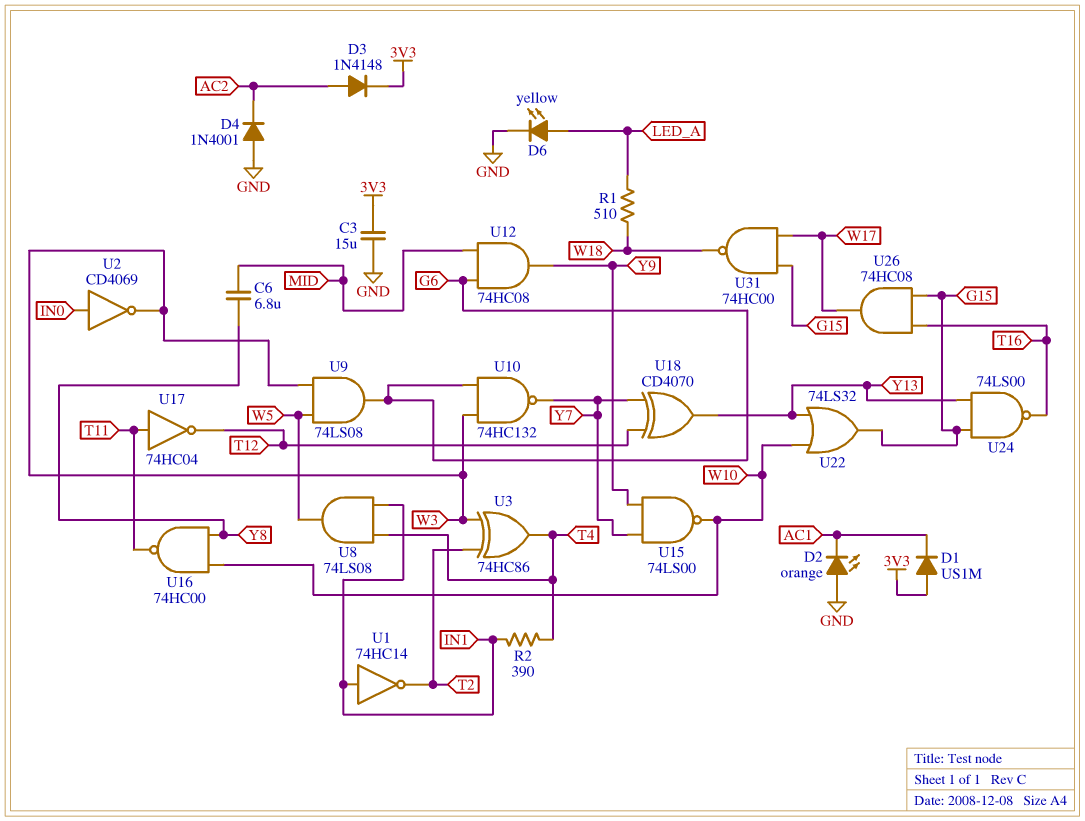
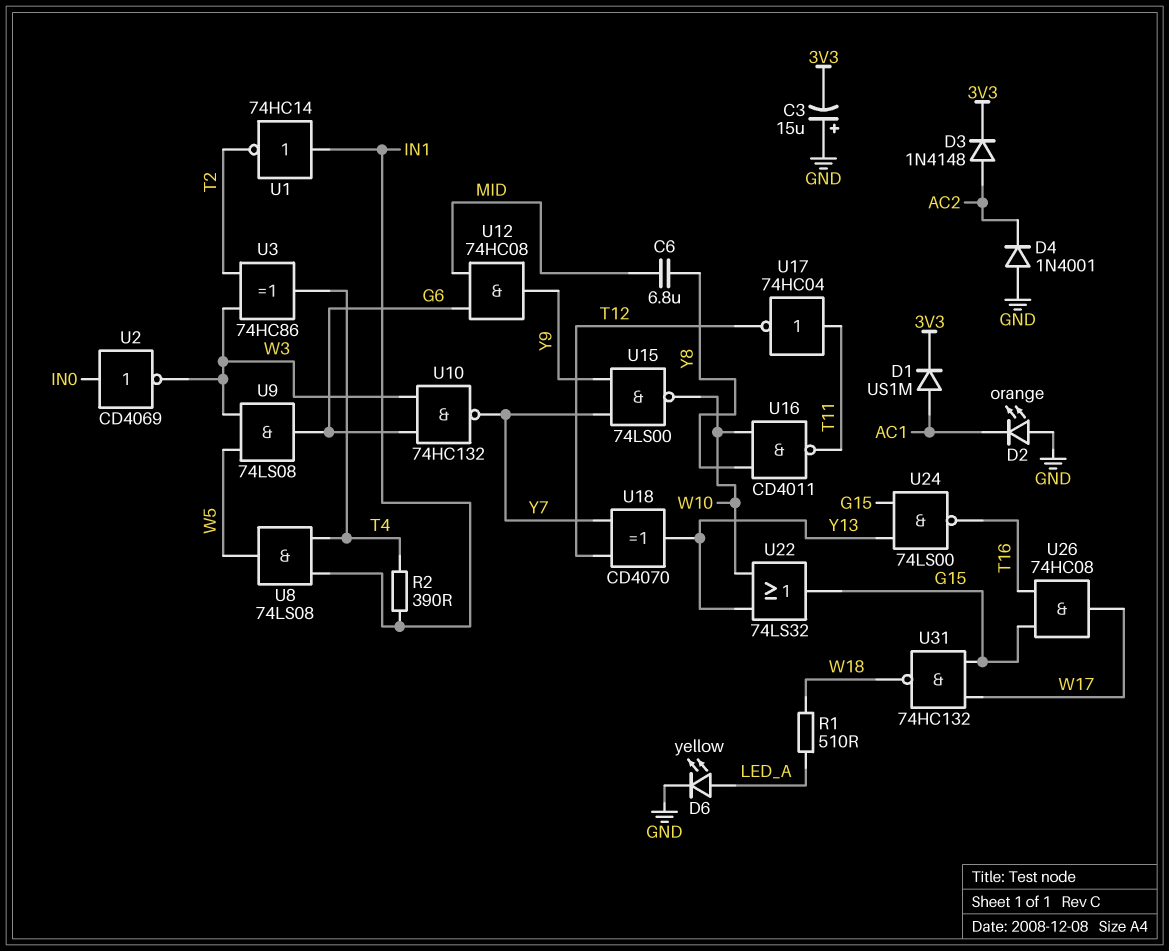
C3: 15uF (3V3, GND) -> 15uF (plus GND, minus 3V3)
D1: diode US1M (A 3V3, K AC1) -> diode US1M (A AC1, K 3V3)
U16: NAND 74HC00 (in W10, in Y8, out T11) -> NAND CD4011 (in W10, in Y8, out T11)
U31: NAND 74HC00 (in G15, in W17, out W18) -> NAND 74HC132 (in G15, in W17, out W18)

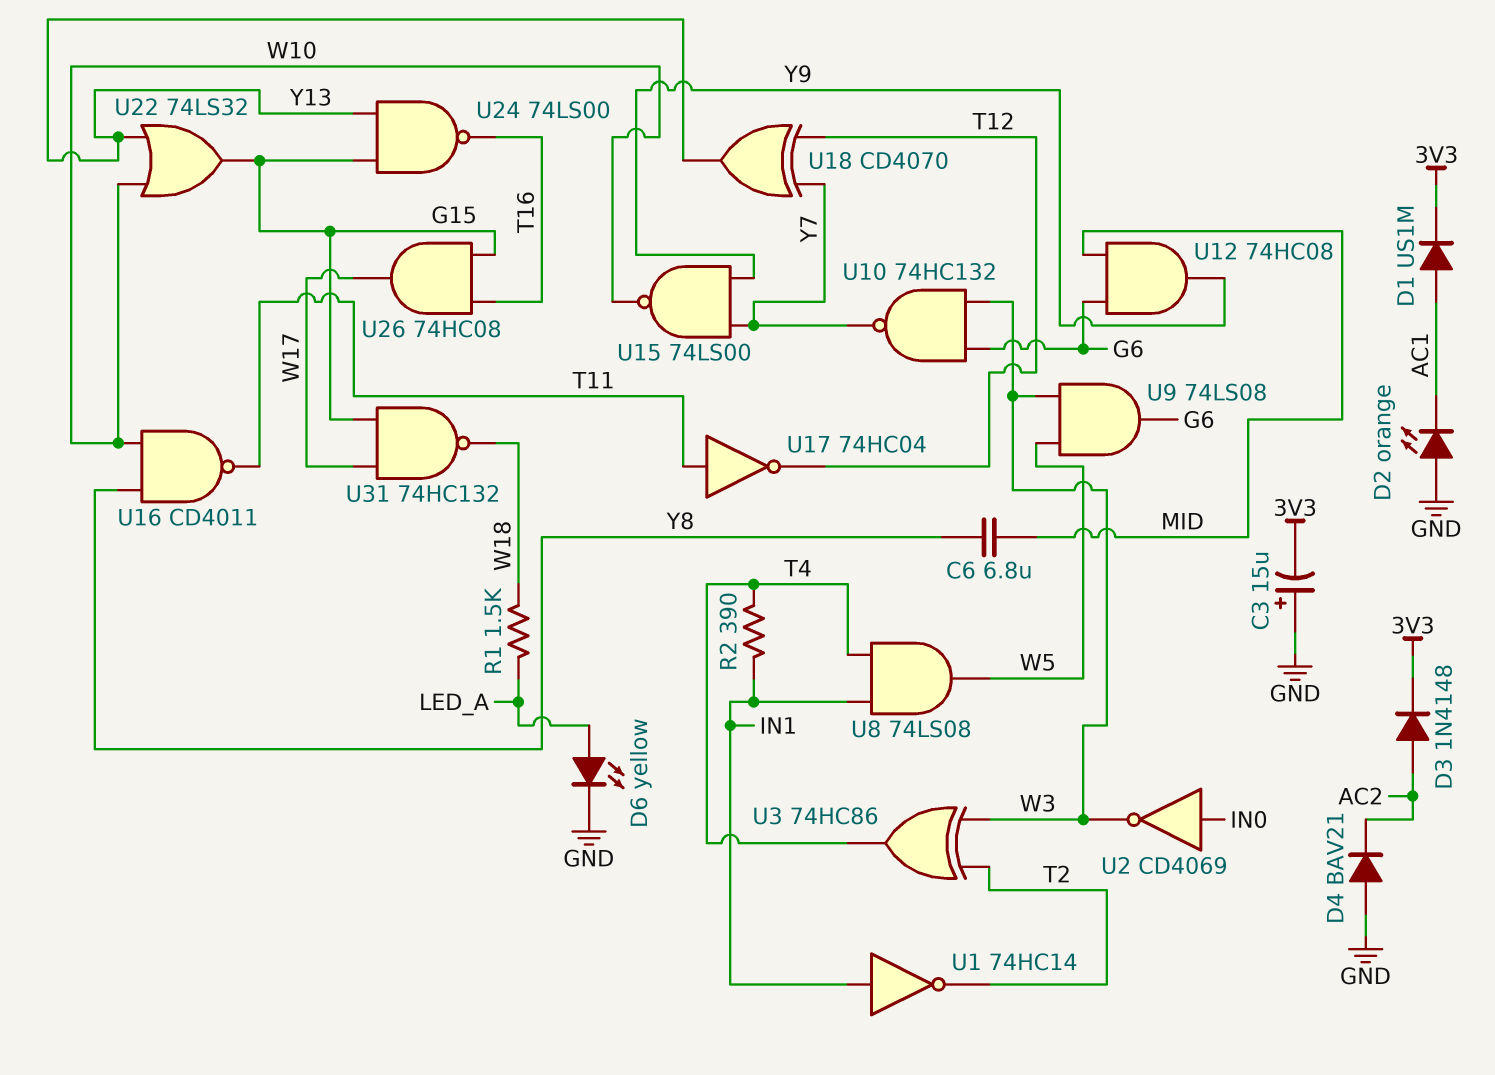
D4: diode 1N4001 (A GND, K AC2) -> diode BAV21 (A GND, K AC2)
R1: 510 (LED_A, W18) -> 1.5k (LED_A, W18)

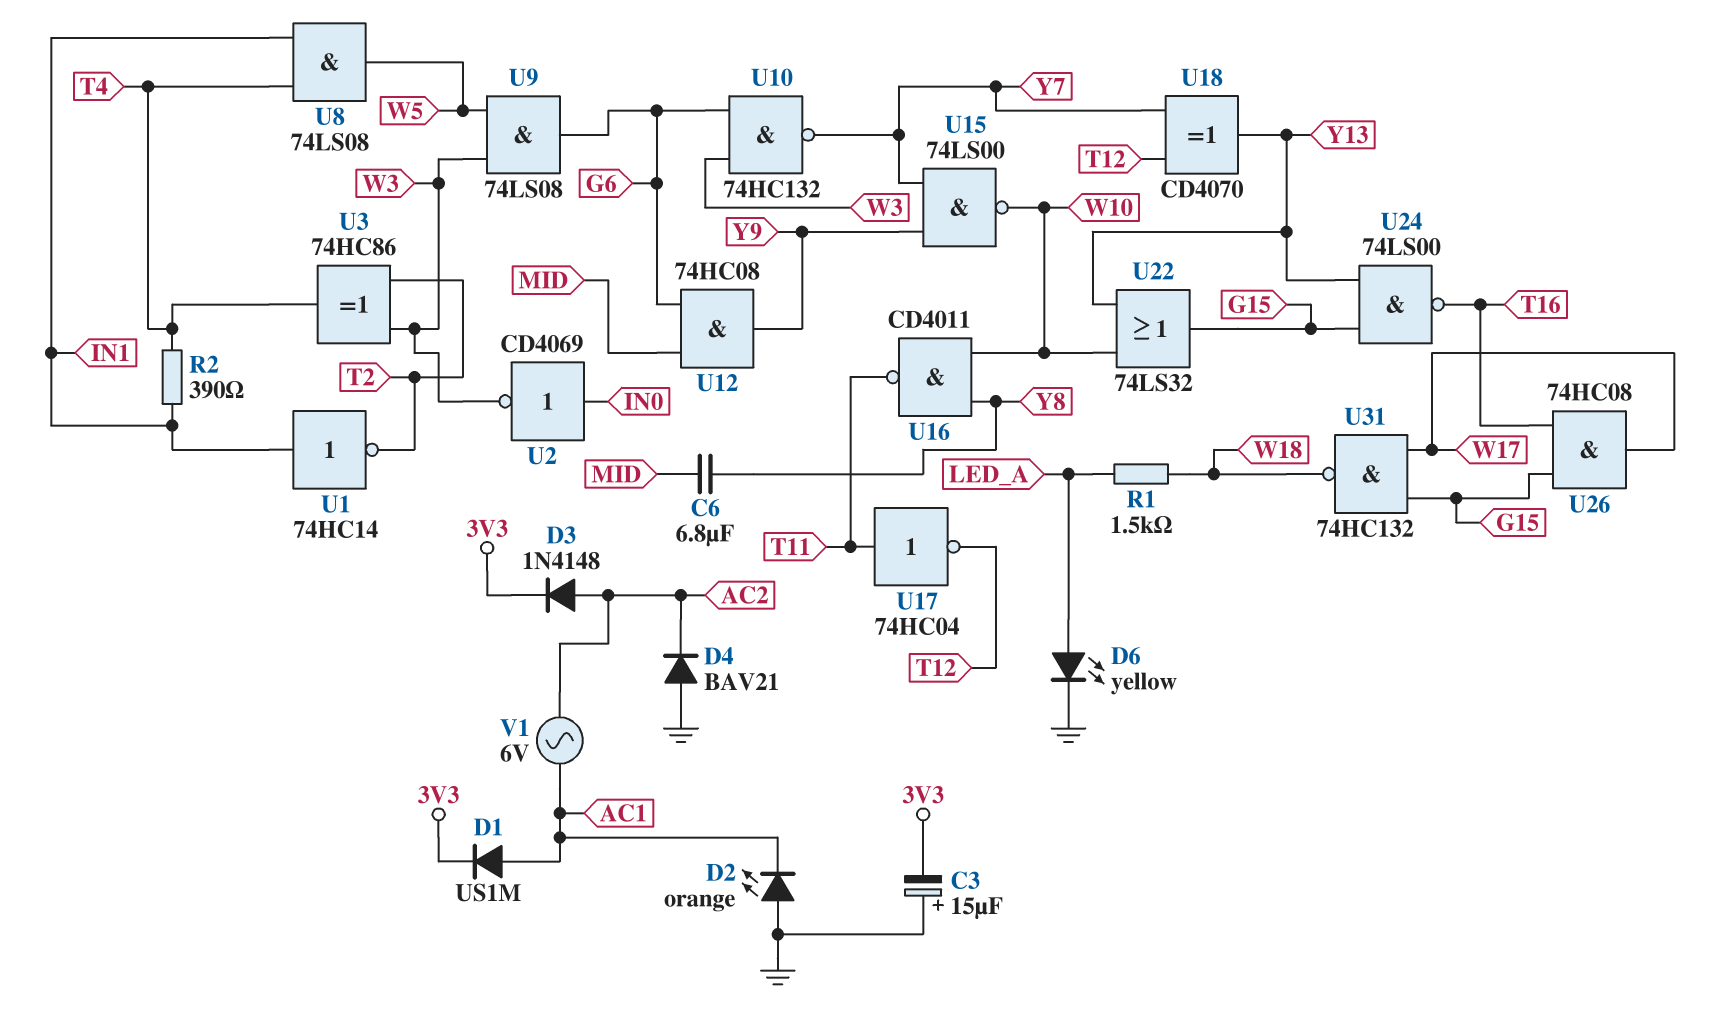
V1: none -> AC 6V (AC1, AC2)

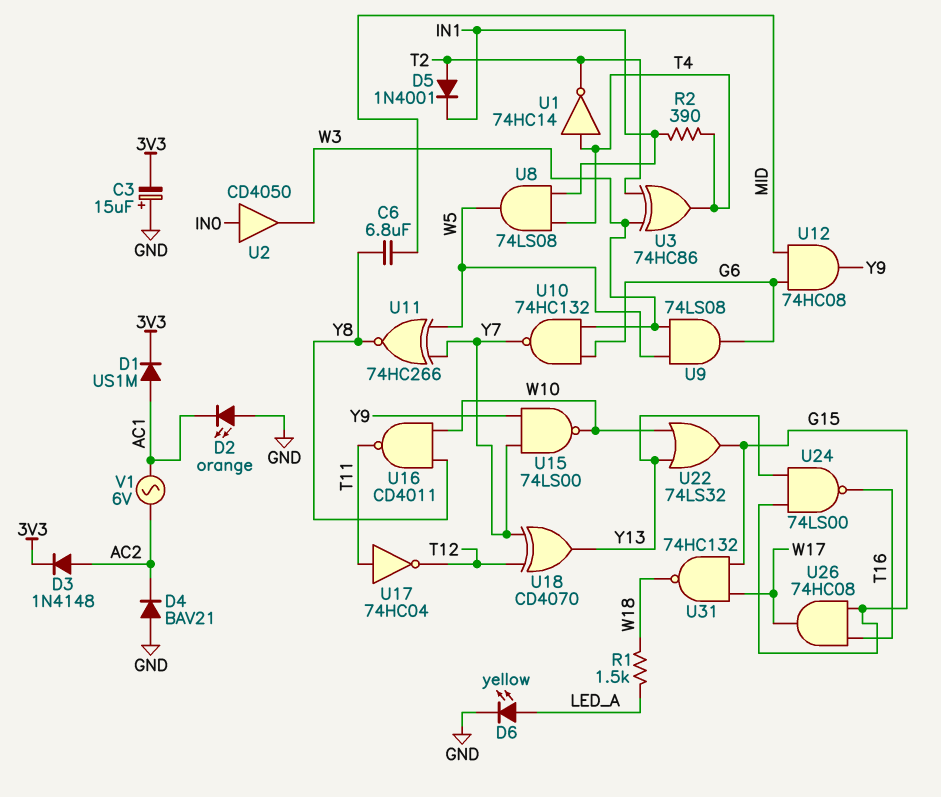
D5: none -> diode 1N4001 (A T2, K IN1)
U1: NOT 74HC14 (in IN1, out T2) -> NOT 74HC14 (in T4, out T2)
U2: NOT CD4069 (in IN0, out W3) -> buffer CD4050 (in IN0, out W3)
U11: none -> XNOR 74HC266 (in W5, in Y7, out Y8)

